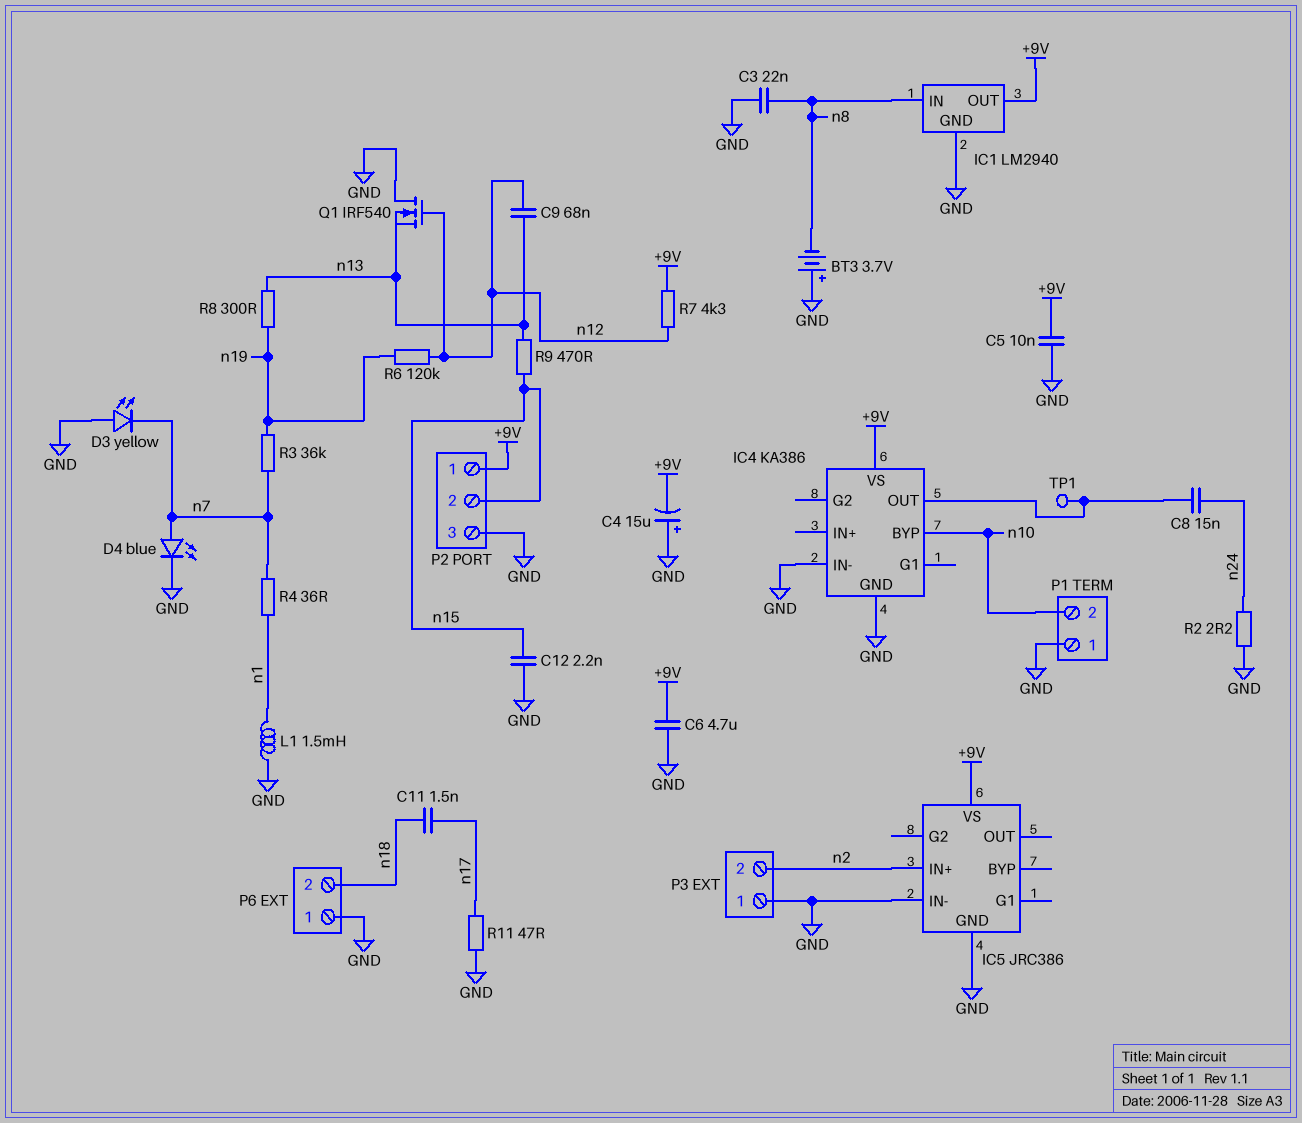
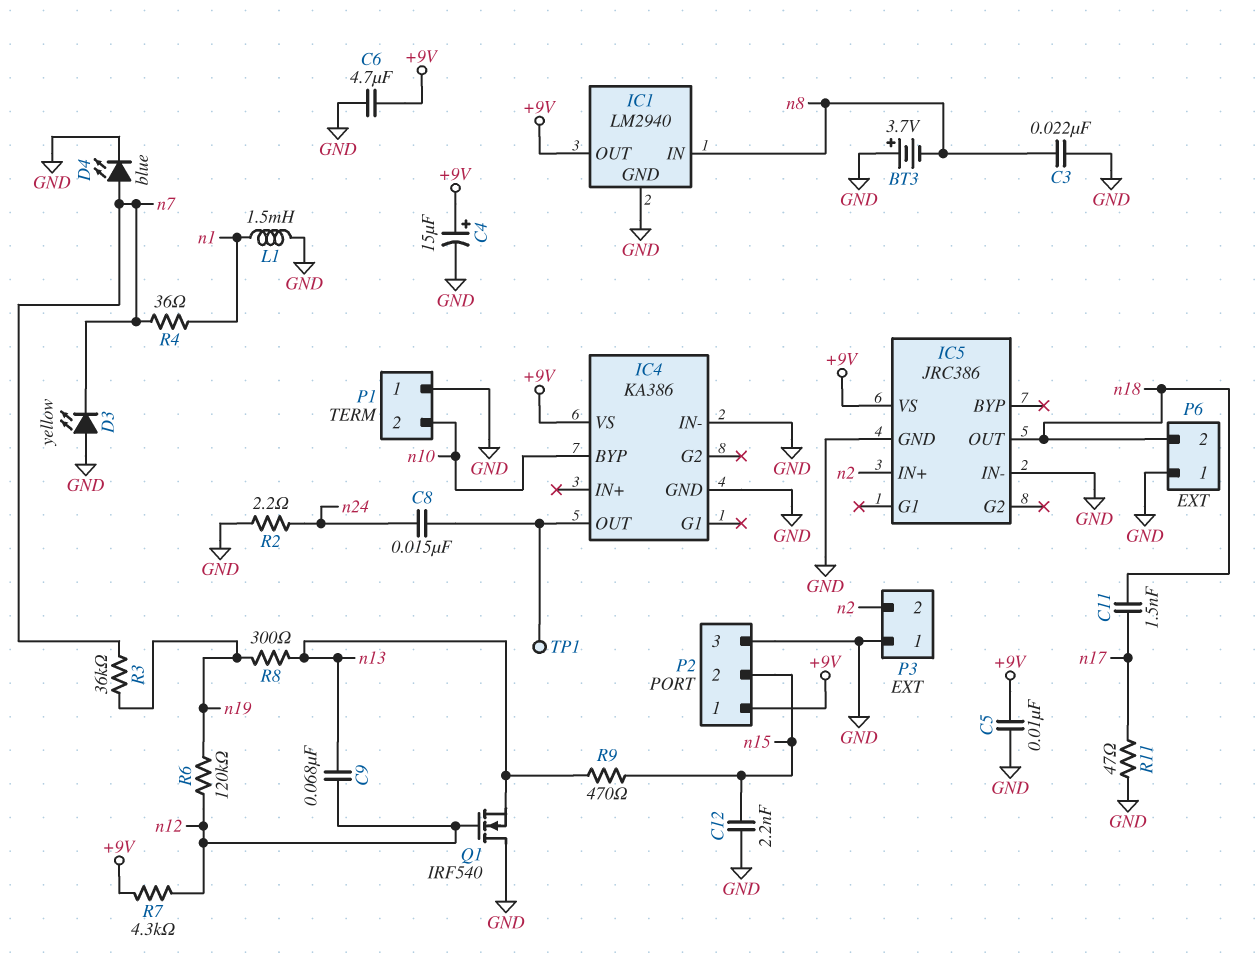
C4: 15uF (plus GND, minus +9V) -> 15uF (plus +9V, minus GND)
IC5 pin OUT: none -> n18

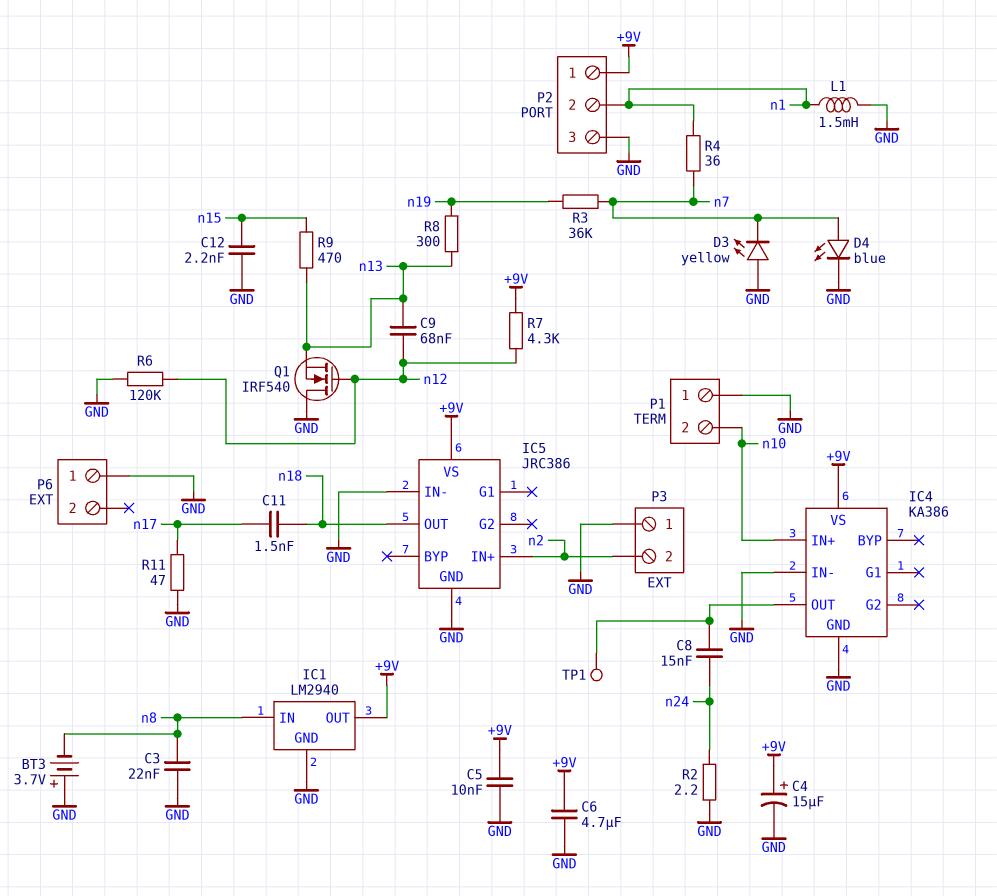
IC4 pin BYP: n10 -> none
IC4 pin IN+: none -> n10
P2 pin 2: n15 -> n1
P6 pin 2: n18 -> none
R6: 120k (n12, n19) -> 120k (GND, n12)

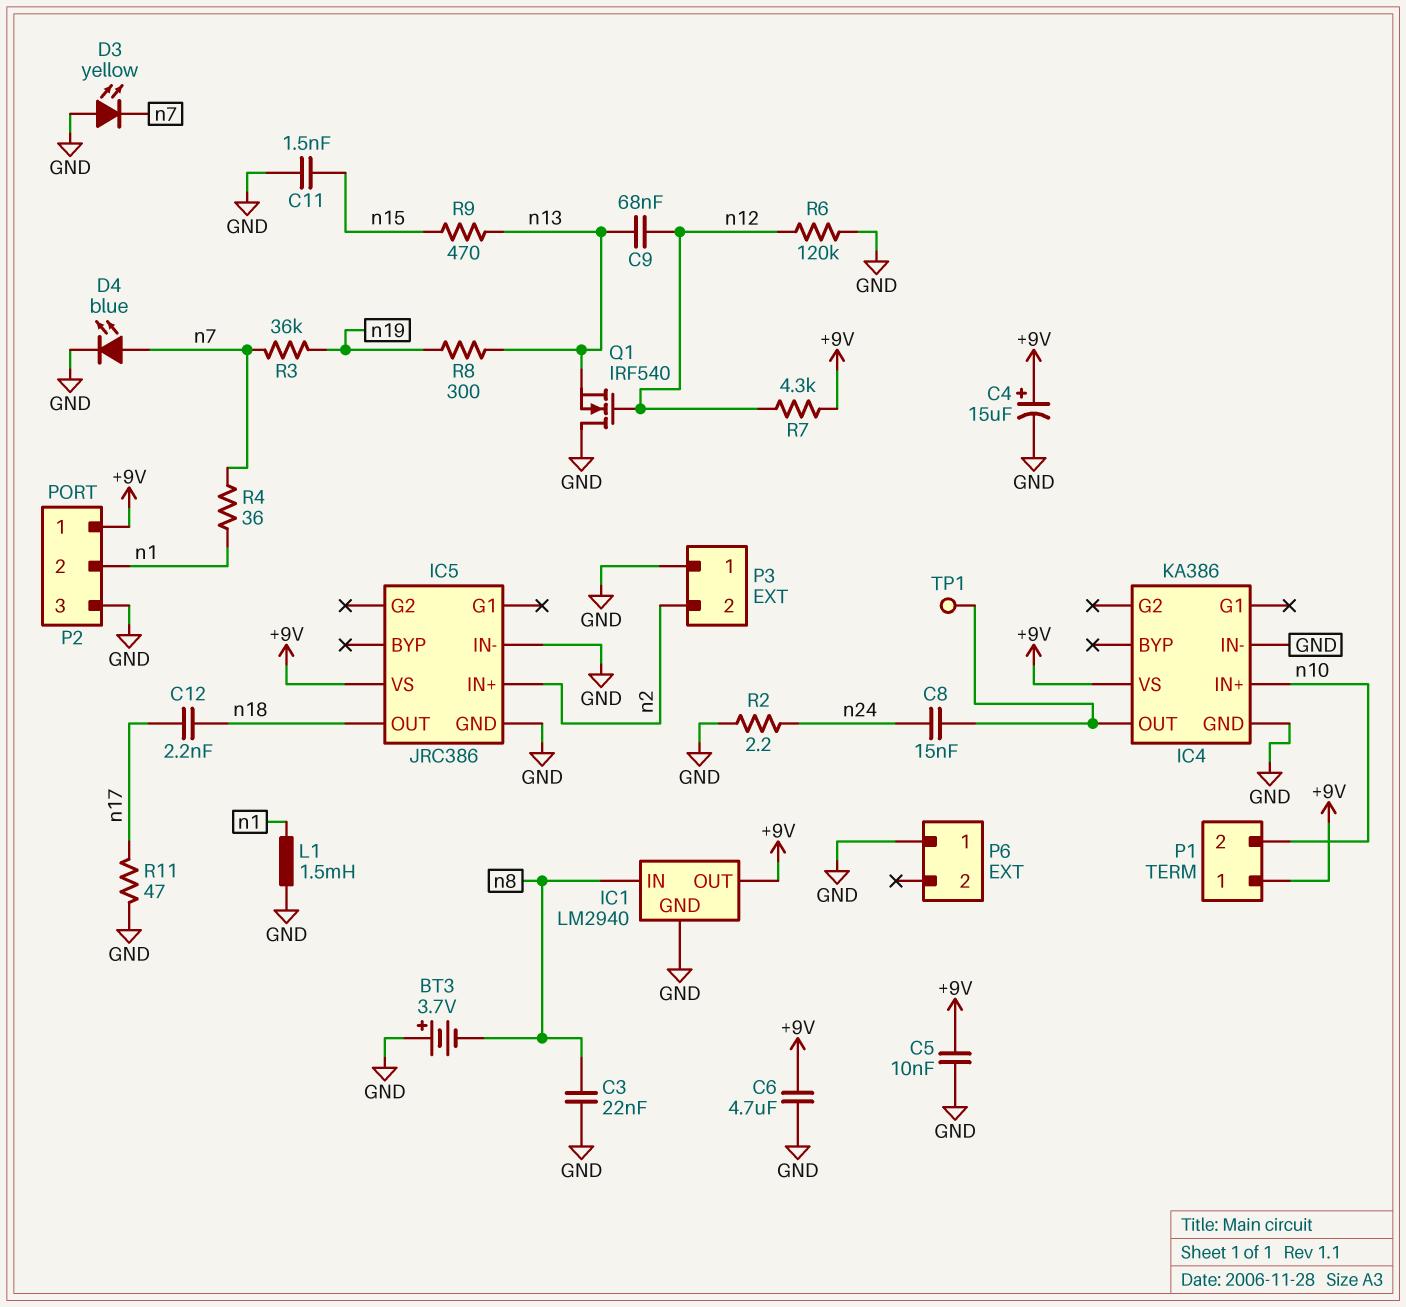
C11: 1.5nF (n17, n18) -> 1.5nF (GND, n15)
C12: 2.2nF (GND, n15) -> 2.2nF (n17, n18)
P1 pin 1: GND -> +9V

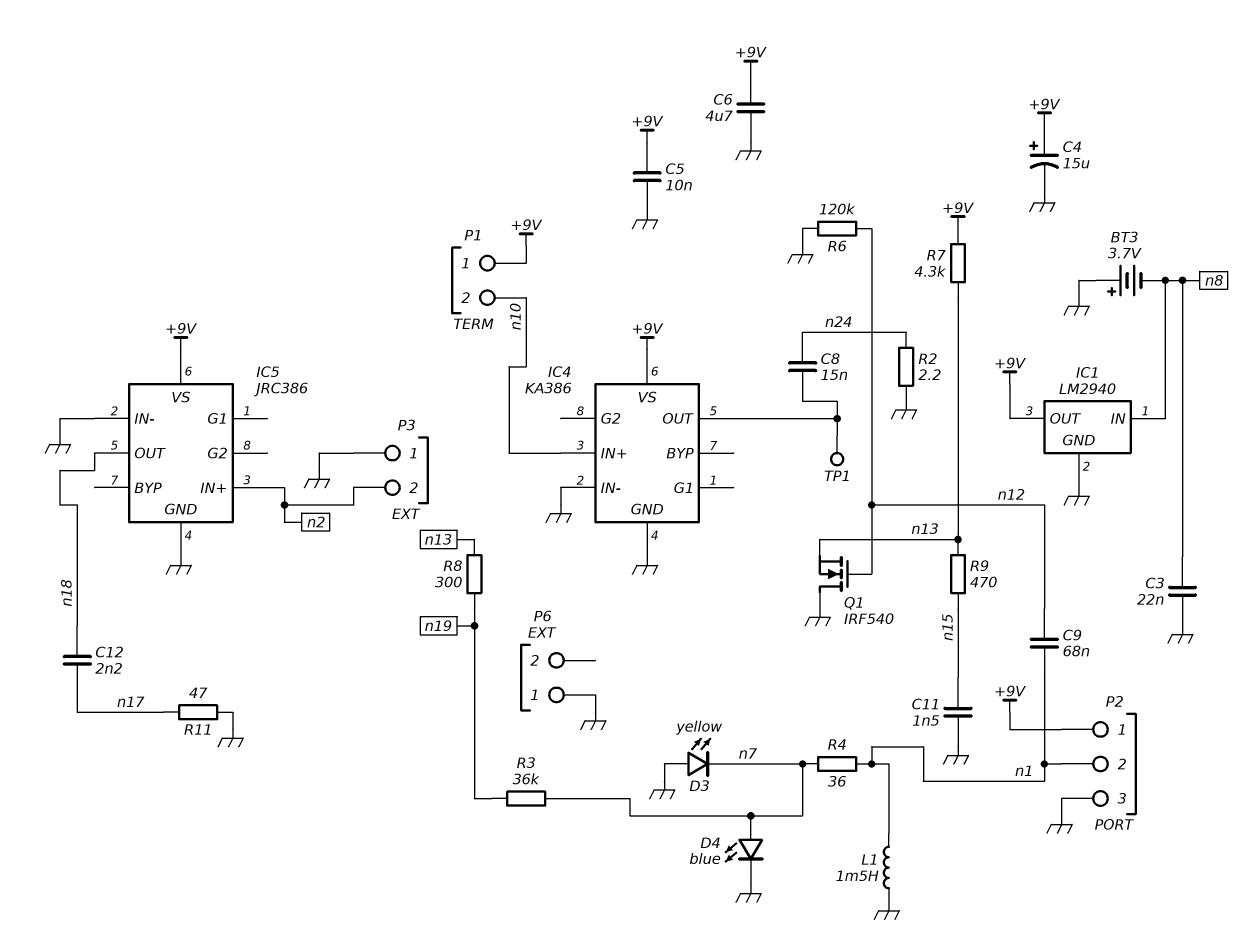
C9: 68nF (n12, n13) -> 68nF (n1, n12)
R7: 4.3k (+9V, n12) -> 4.3k (+9V, n13)

